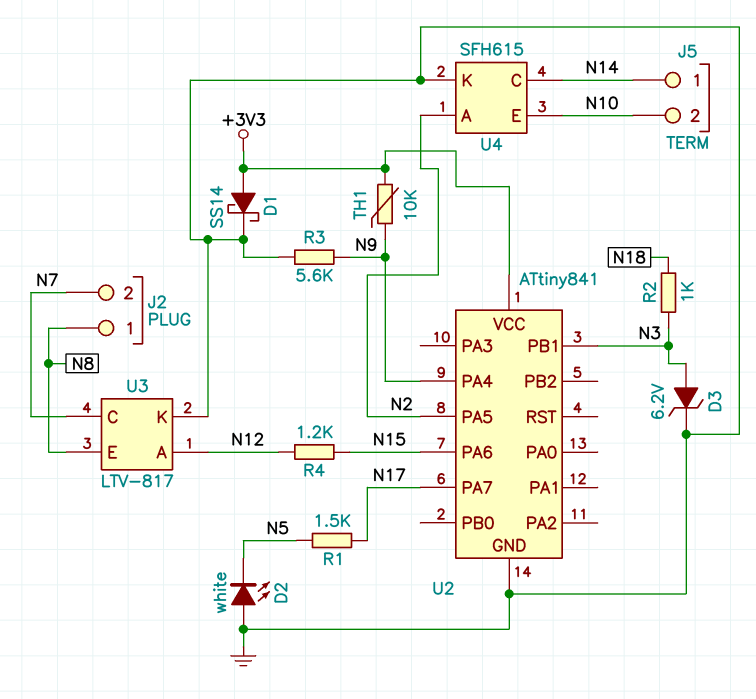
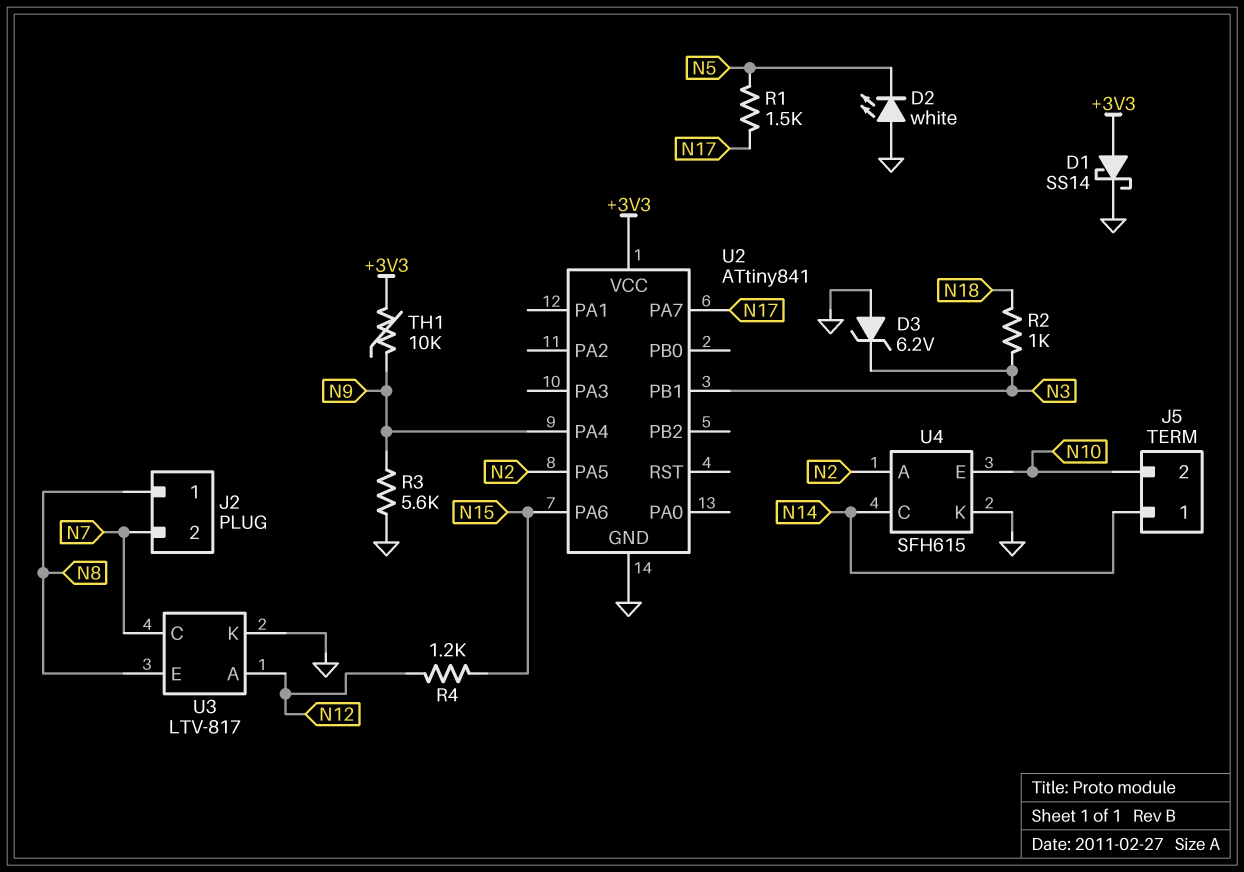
D3: zener 6.2V (A N3, K GND) -> zener 6.2V (A GND, K N3)

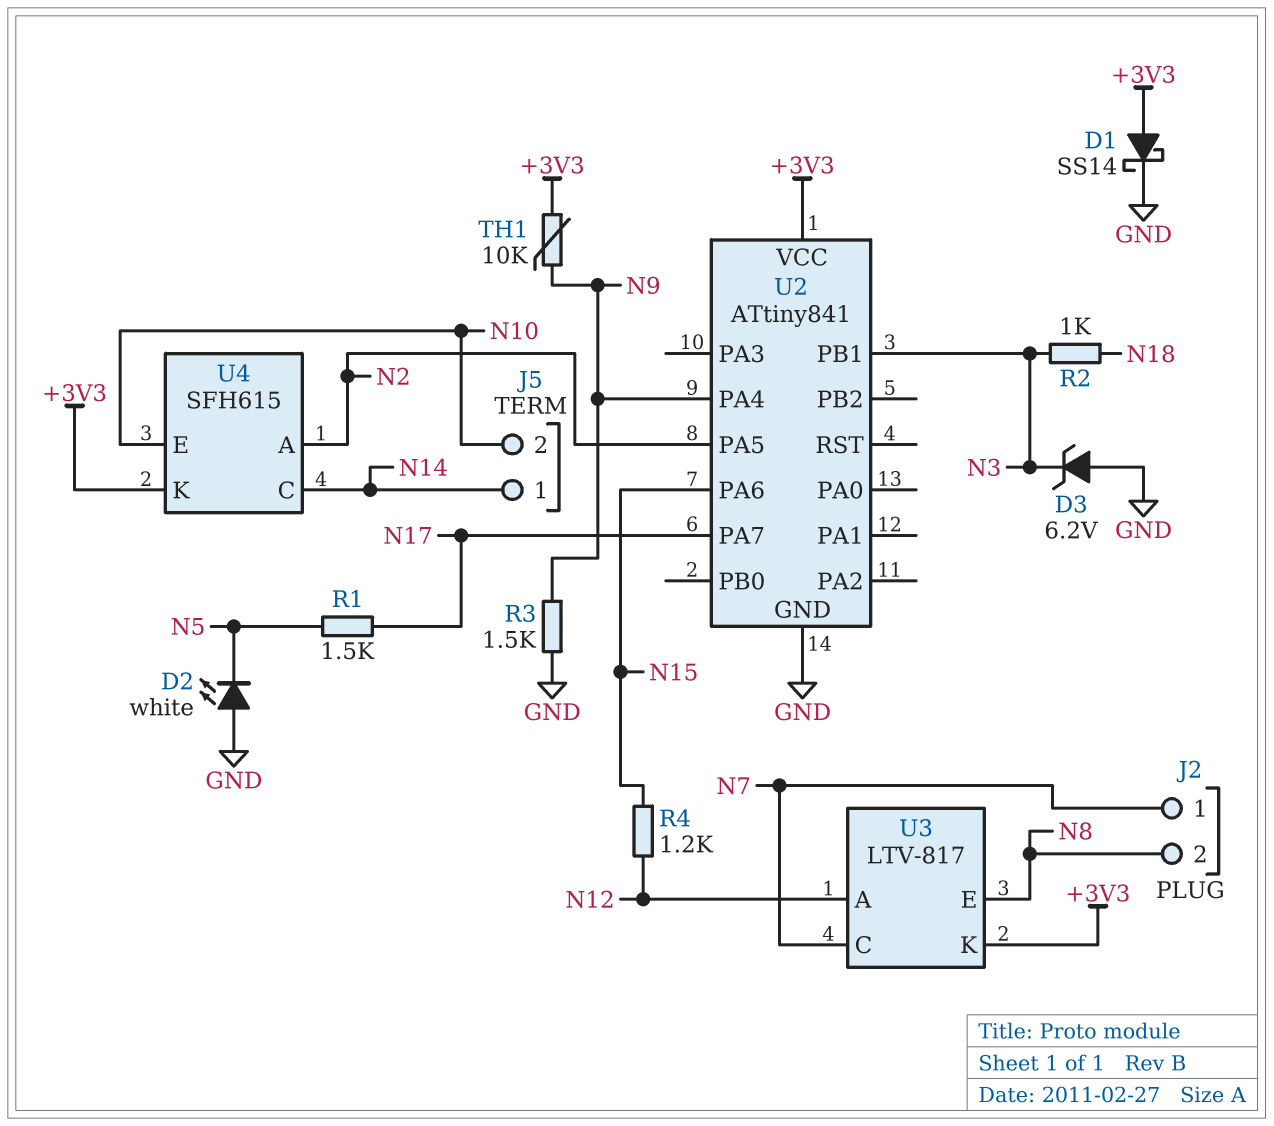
J2 pin 1: N8 -> N7
J2 pin 2: N7 -> N8
R3: 5.6k (GND, N9) -> 1.5k (GND, N9)
U3 pin K: GND -> +3V3
U4 pin K: GND -> +3V3

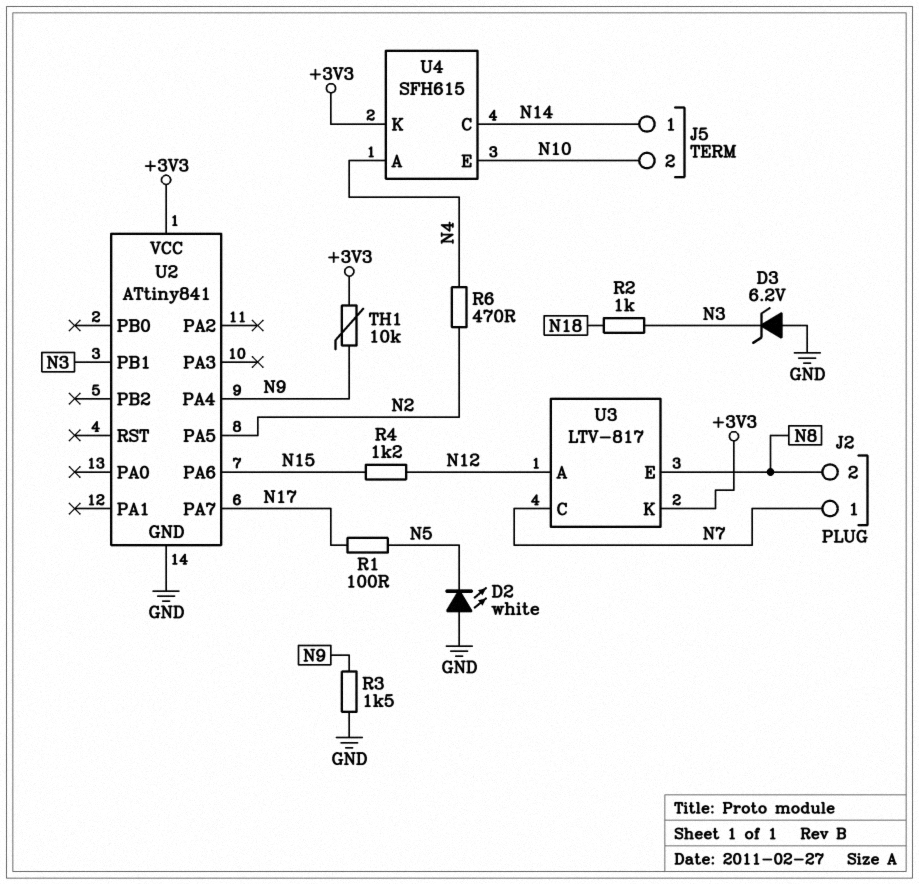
D1: schottky SS14 (A +3V3, K GND) -> none
R1: 1.5k (N5, N17) -> 100 (N5, N17)
R6: none -> 470 (N2, N4)
U4 pin A: N2 -> N4

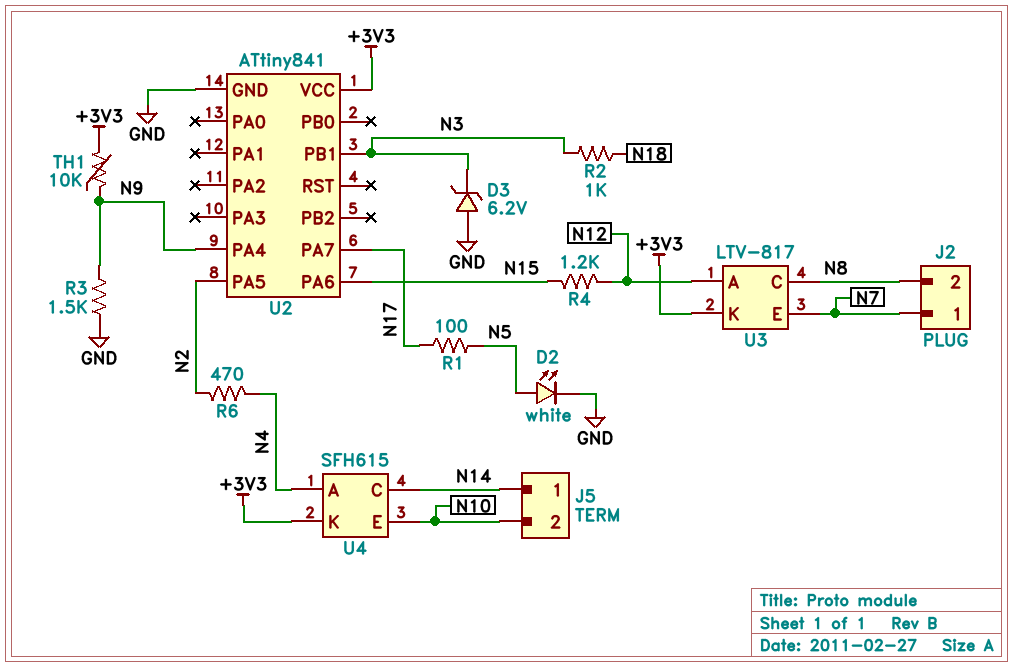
D2: LED white (A GND, K N5) -> LED white (A N5, K GND)
U3 pin C: N7 -> N8
U3 pin E: N8 -> N7

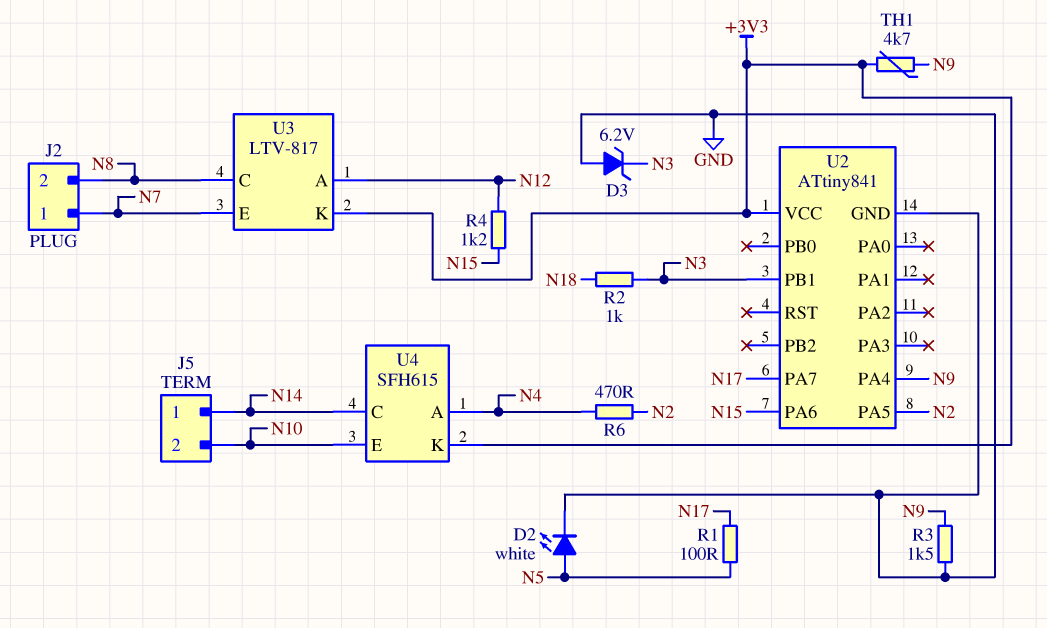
TH1: 10k (+3V3, N9) -> 4.7k (+3V3, N9)

